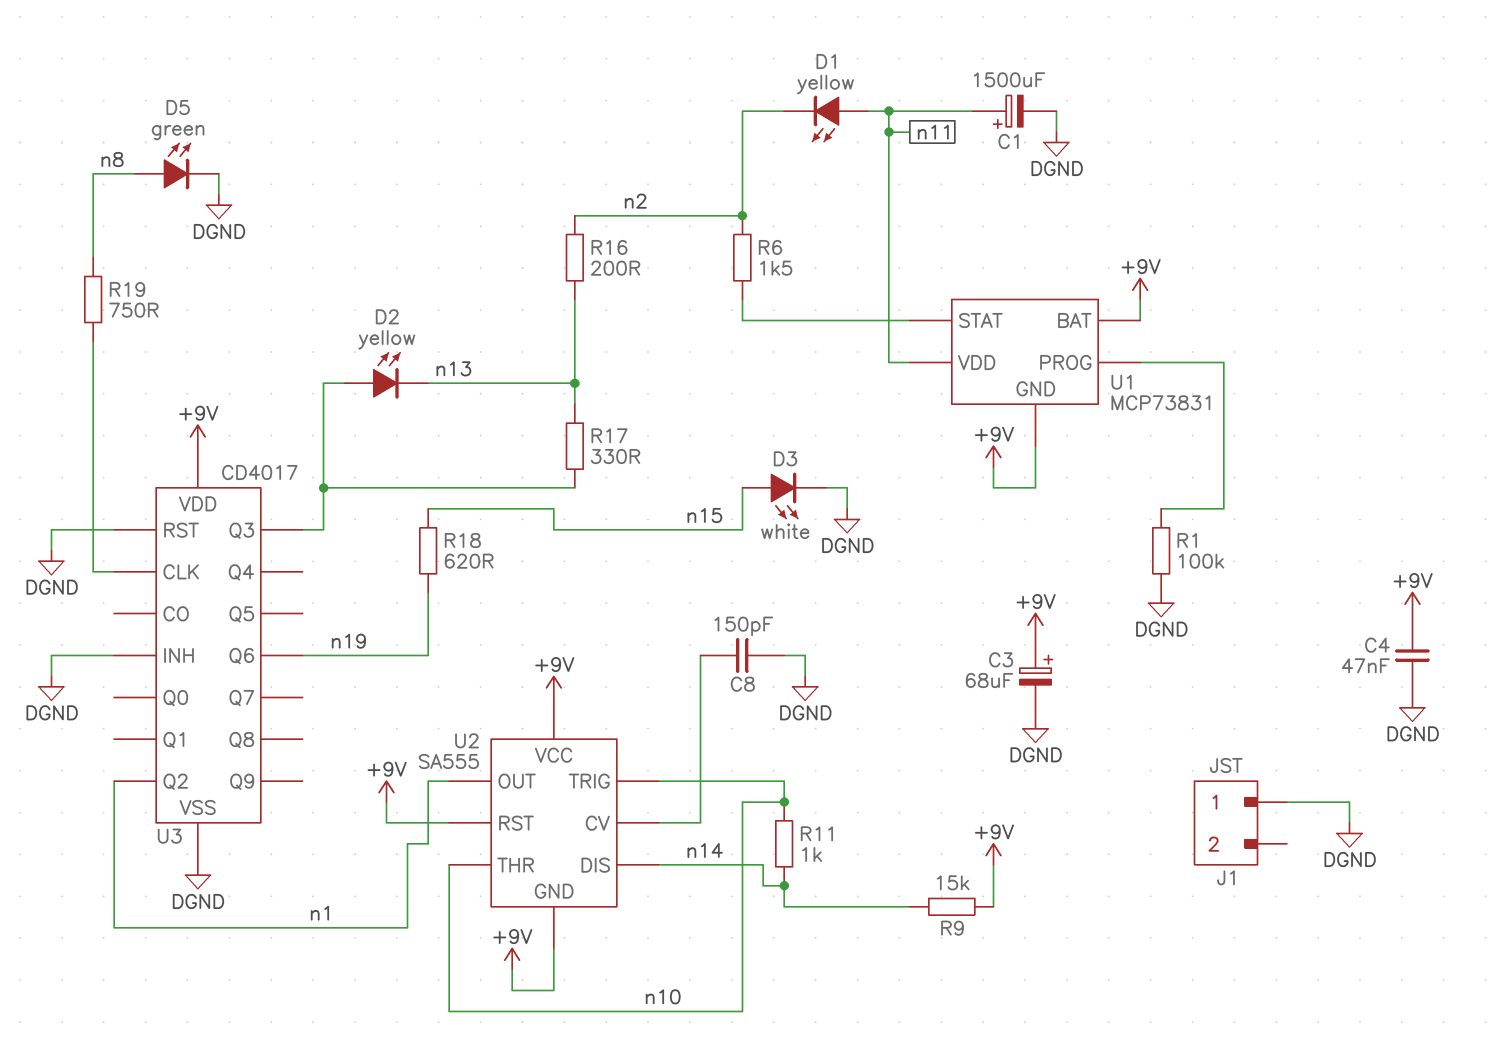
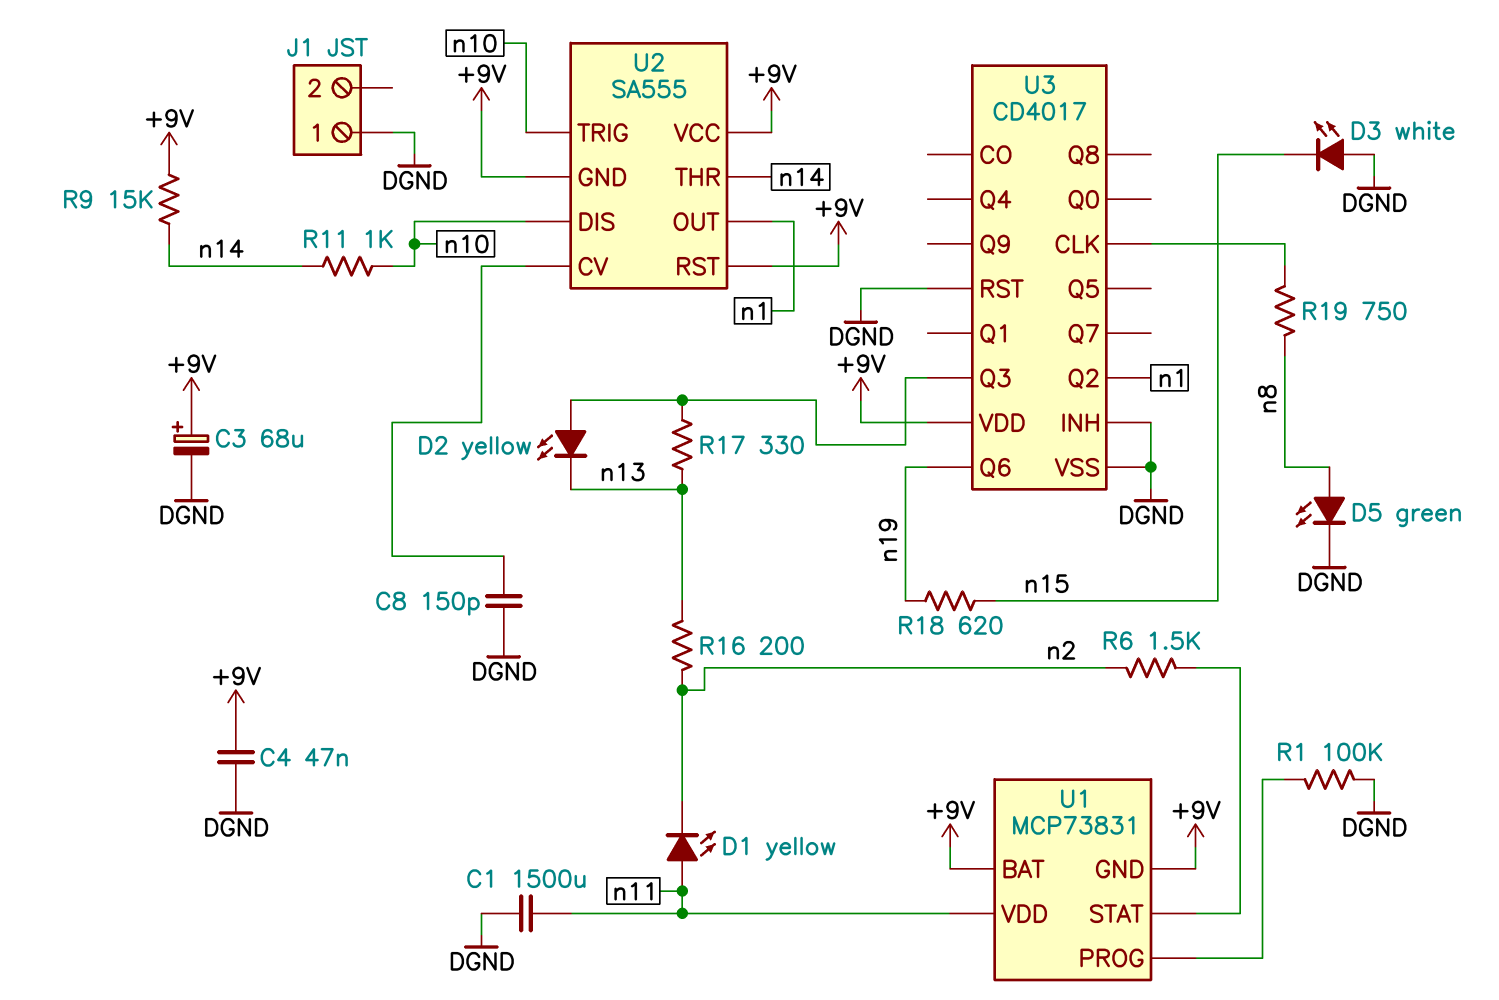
C1: 1500uF (plus n11, minus DGND) -> 1500uF (DGND, n11)
D3: LED white (A n15, K DGND) -> LED white (A DGND, K n15)
U2 pin DIS: n14 -> n10
U2 pin THR: n10 -> n14

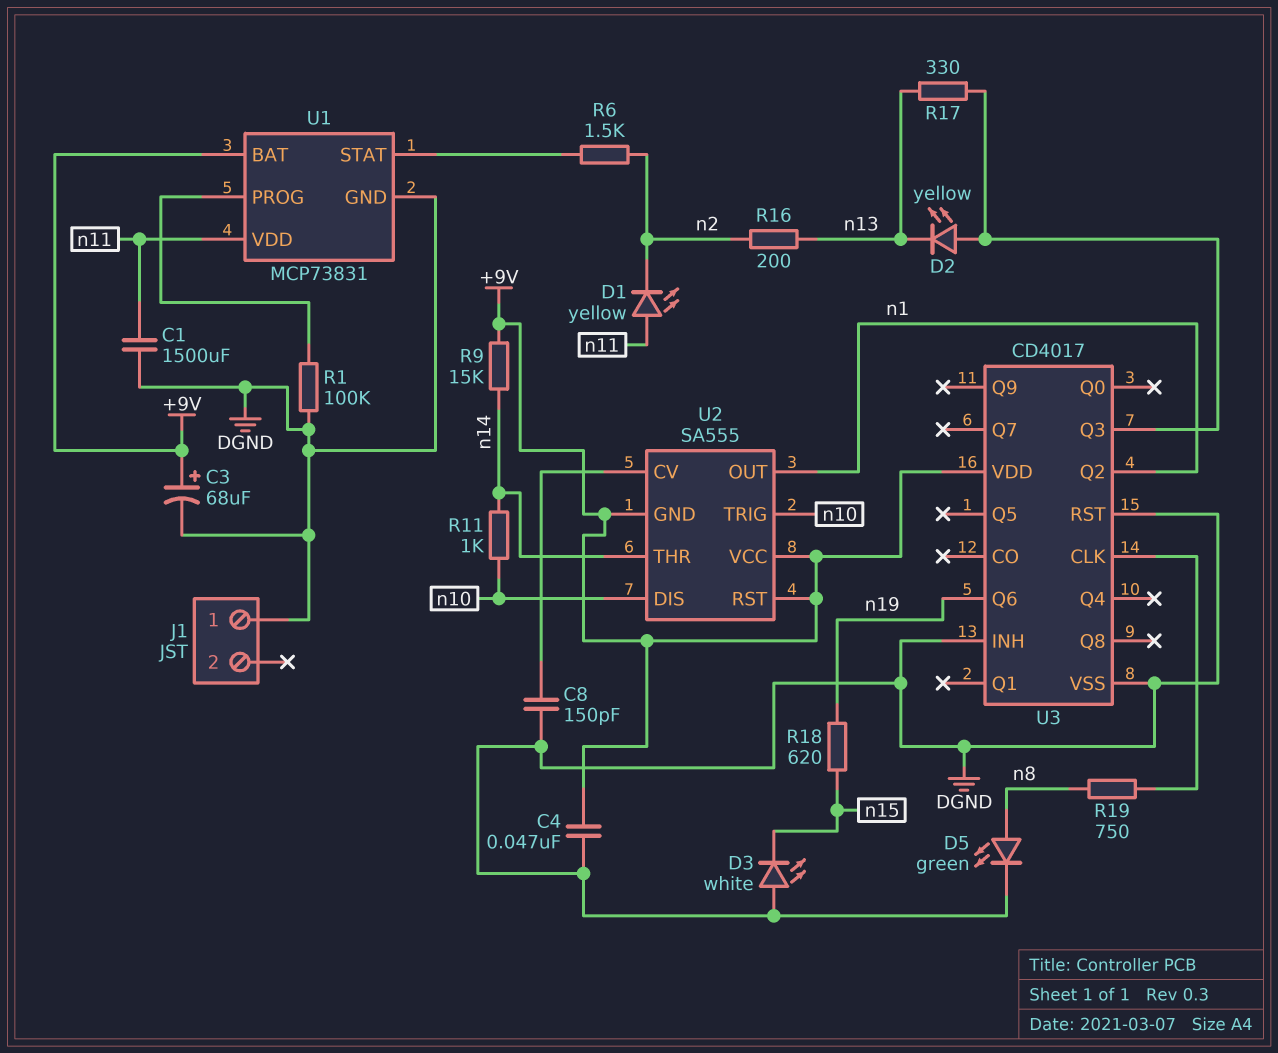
U1 pin GND: +9V -> DGND

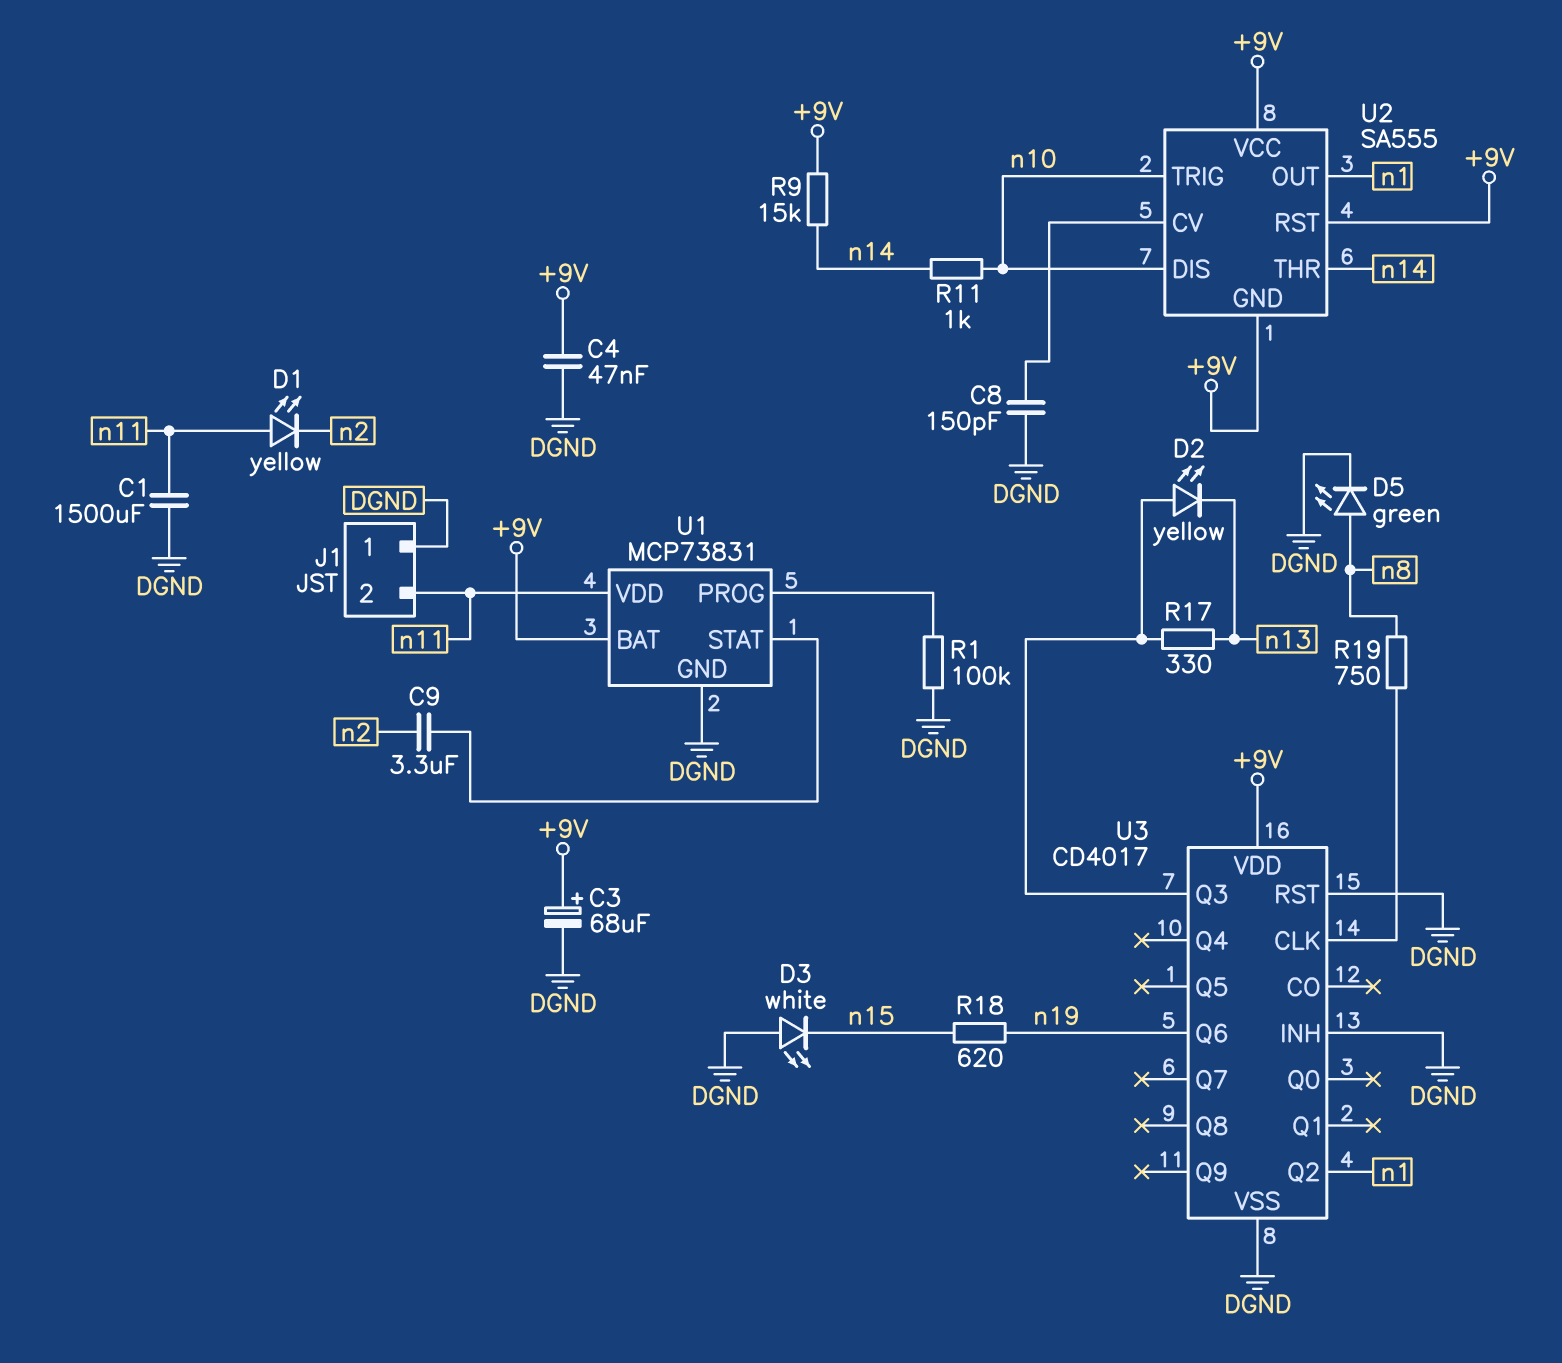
C9: none -> 3.3uF (U1/STAT, n2)
J1 pin 2: none -> n11
R6: 1.5k (U1/STAT, n2) -> none
R16: 200 (n2, n13) -> none

